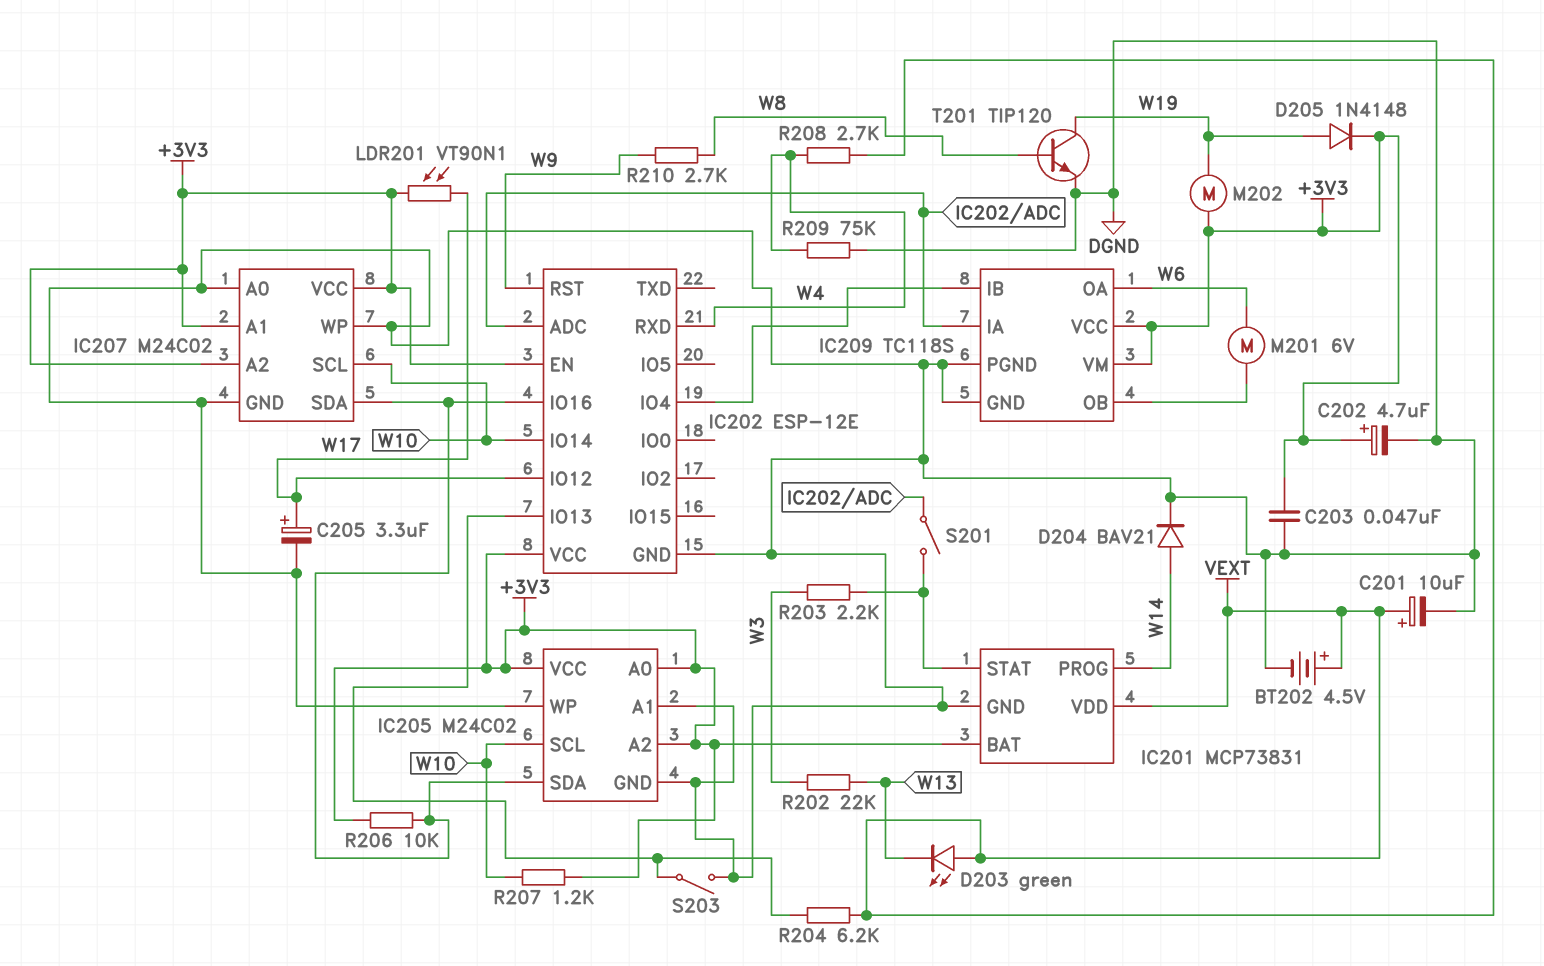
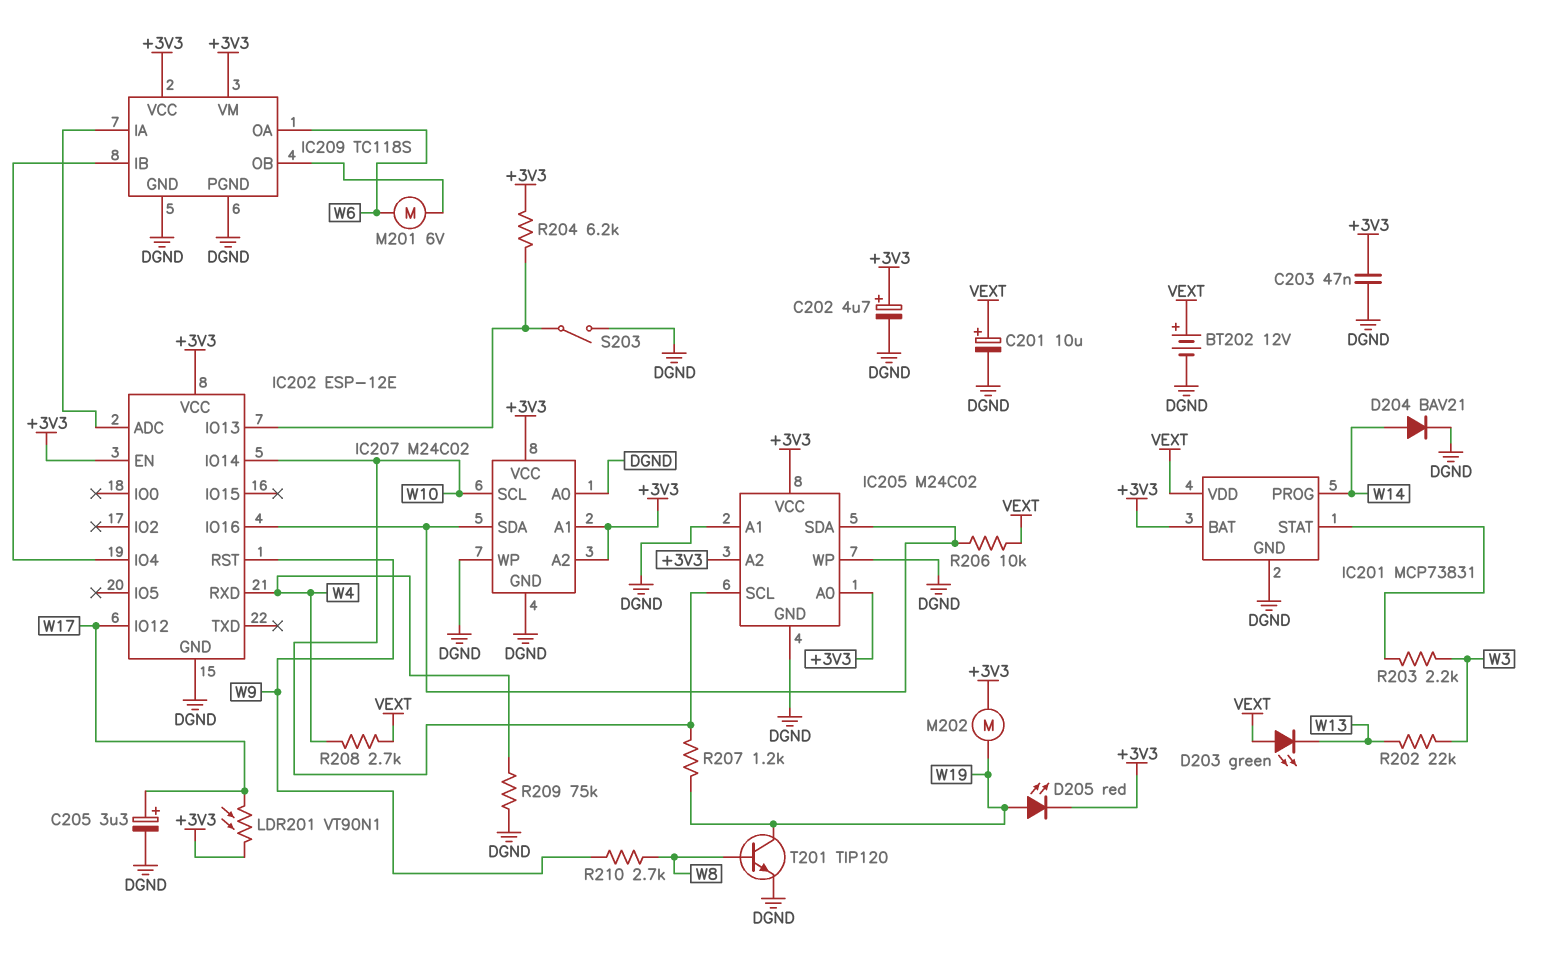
BT202: 4.5V (plus VEXT, minus DGND) -> 12V (plus VEXT, minus DGND)
D205: diode 1N4148 (A W19, K +3V3) -> LED red (A W19, K +3V3)
R204: 6.2k (IC202/IO13, VEXT) -> 6.2k (+3V3, IC202/IO13)
R206: 10k (+3V3, IC202/IO16) -> 10k (IC202/IO16, VEXT)
R207: 1.2k (+3V3, W10) -> 1.2k (W10, W19)
S201: switch (IC201/STAT, IC202/ADC) -> none

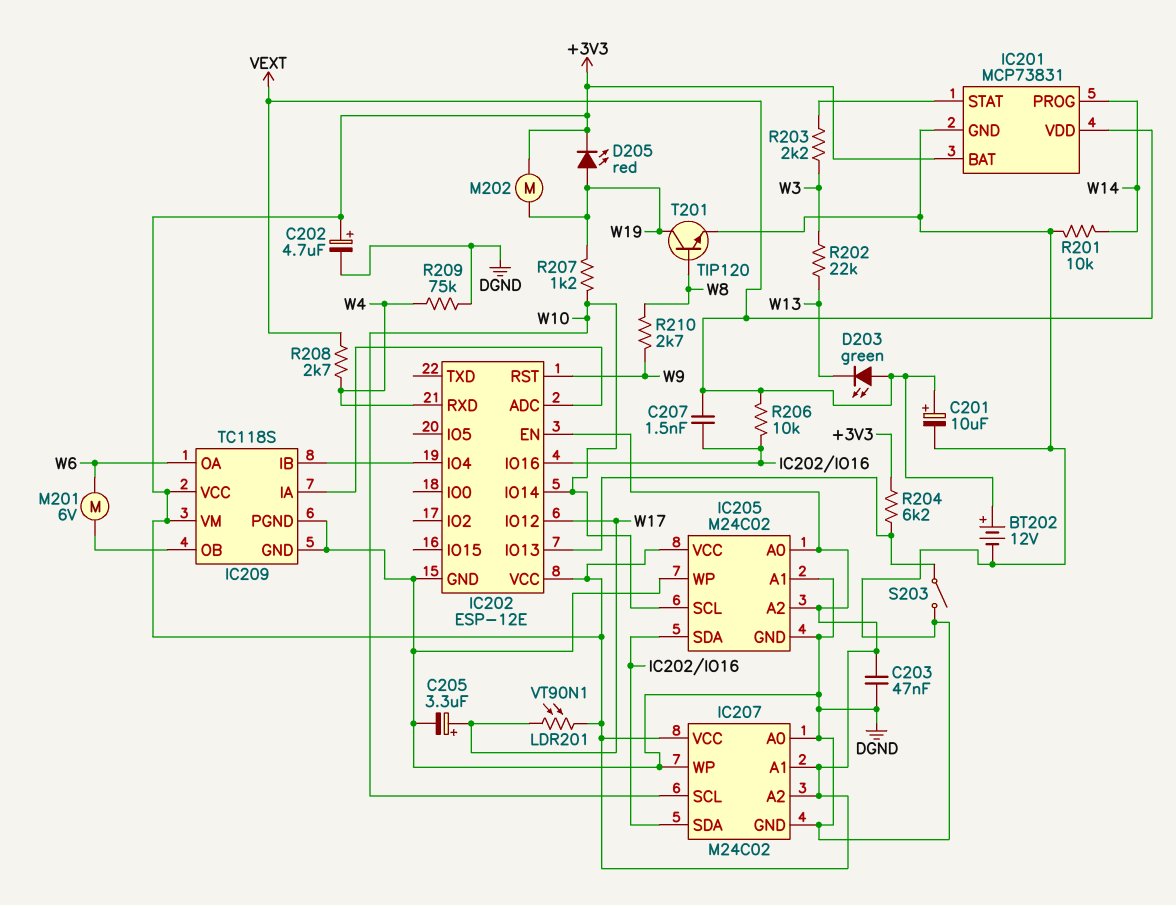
C207: none -> 1.5nF (IC202/IO16, VEXT)
D204: diode BAV21 (A W14, K DGND) -> none
R201: none -> 10k (DGND, W14)

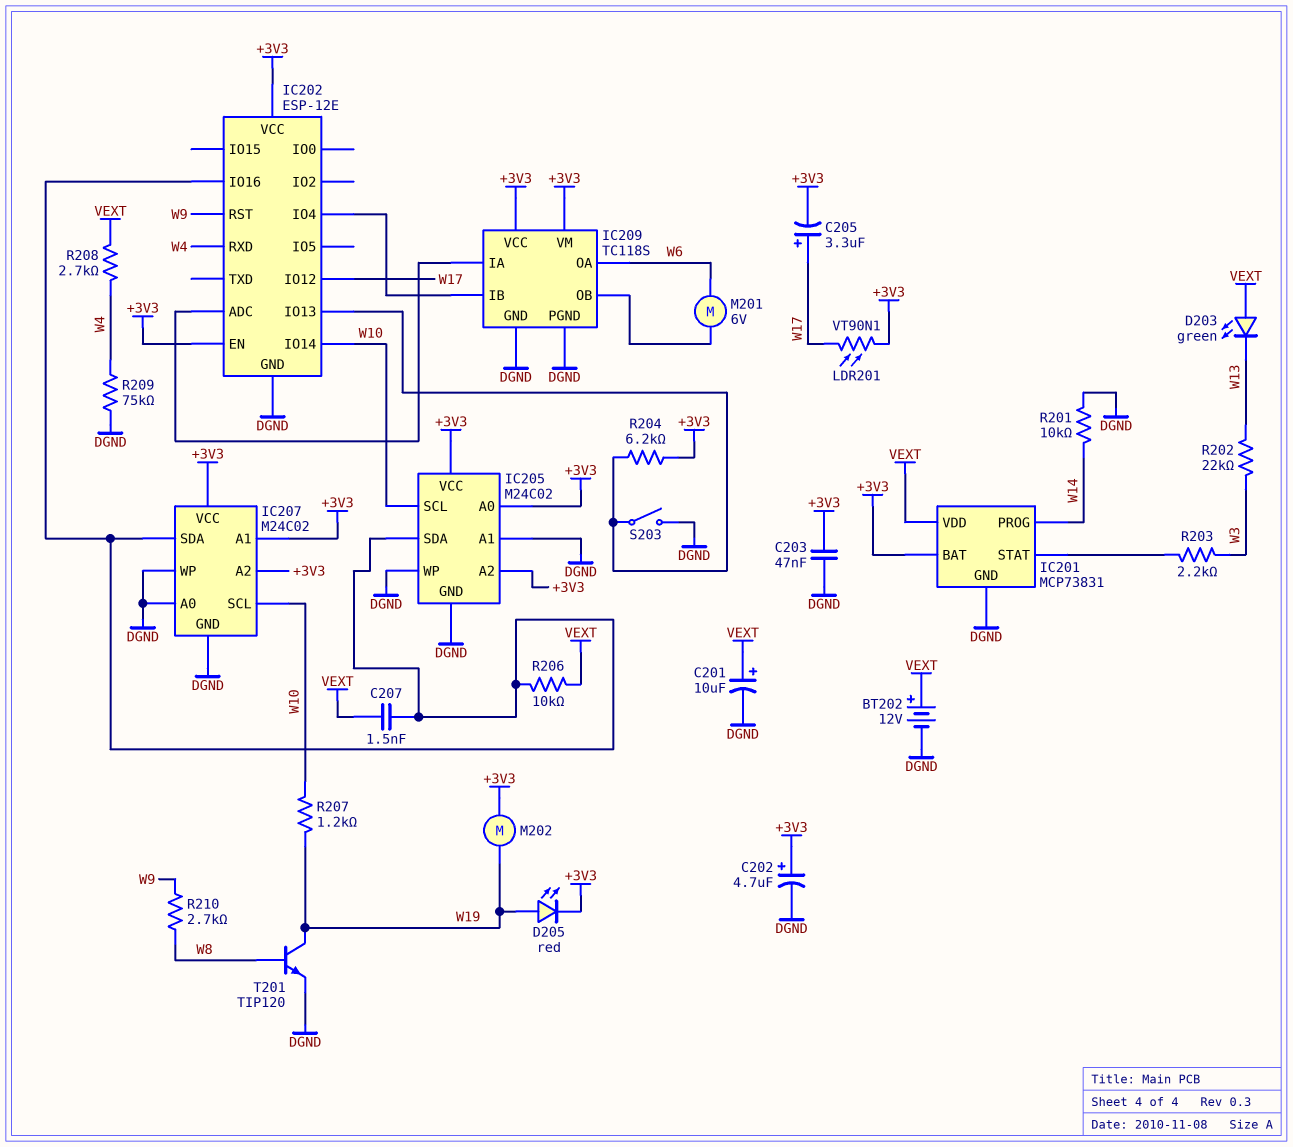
C205: 3.3uF (plus W17, minus DGND) -> 3.3uF (plus W17, minus +3V3)

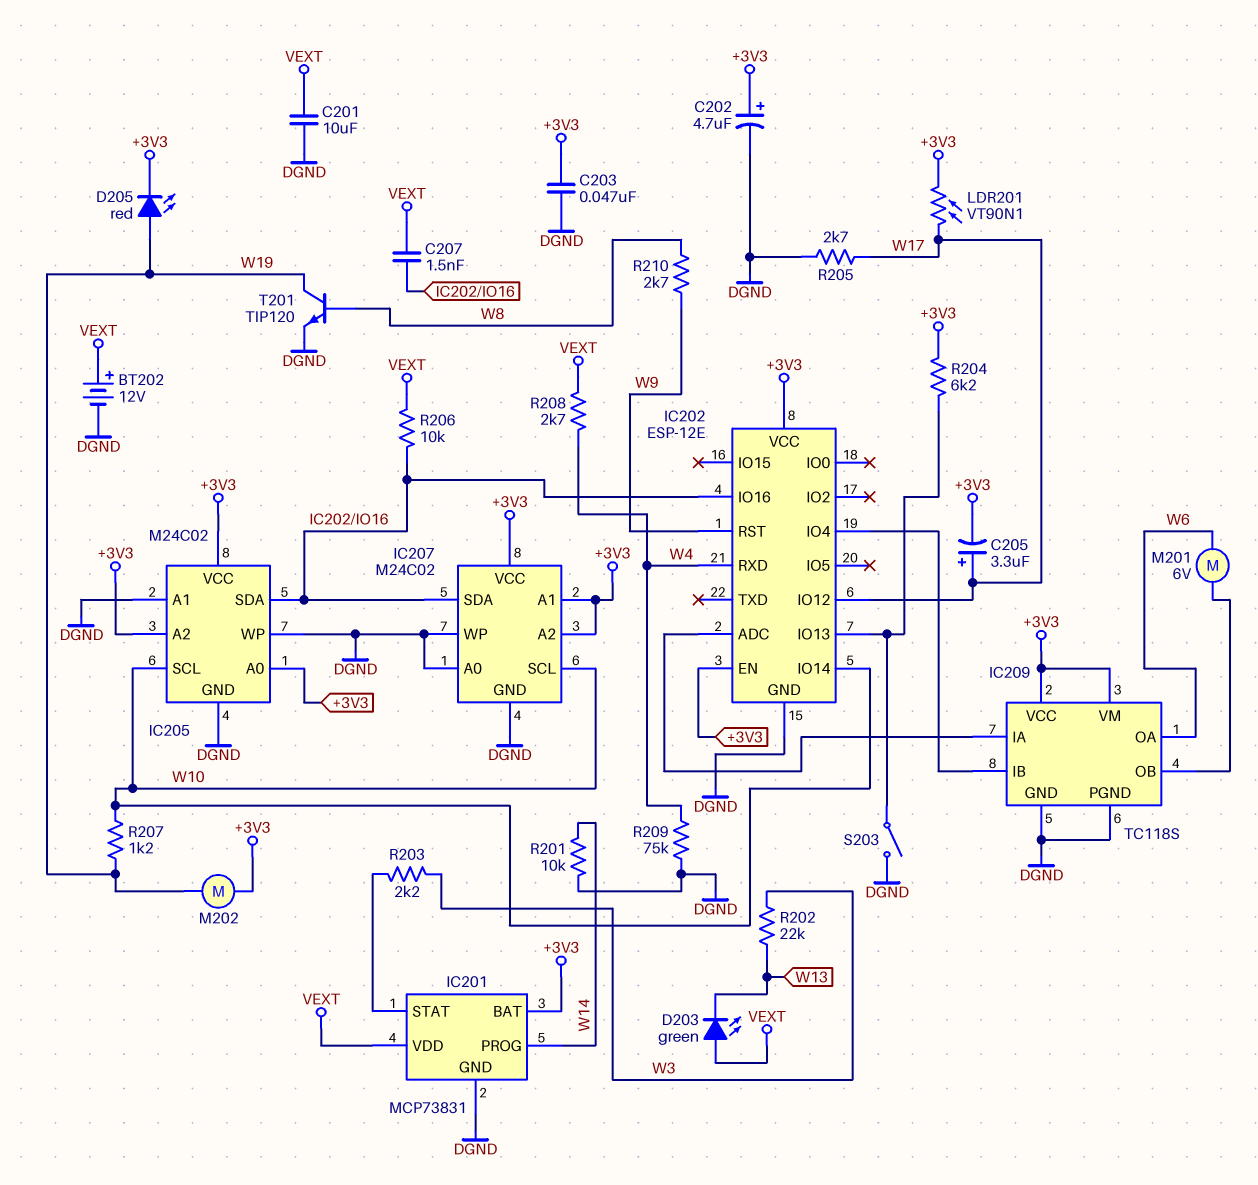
C201: 10uF (plus VEXT, minus DGND) -> 10uF (DGND, VEXT)
R205: none -> 2.7k (DGND, W17)

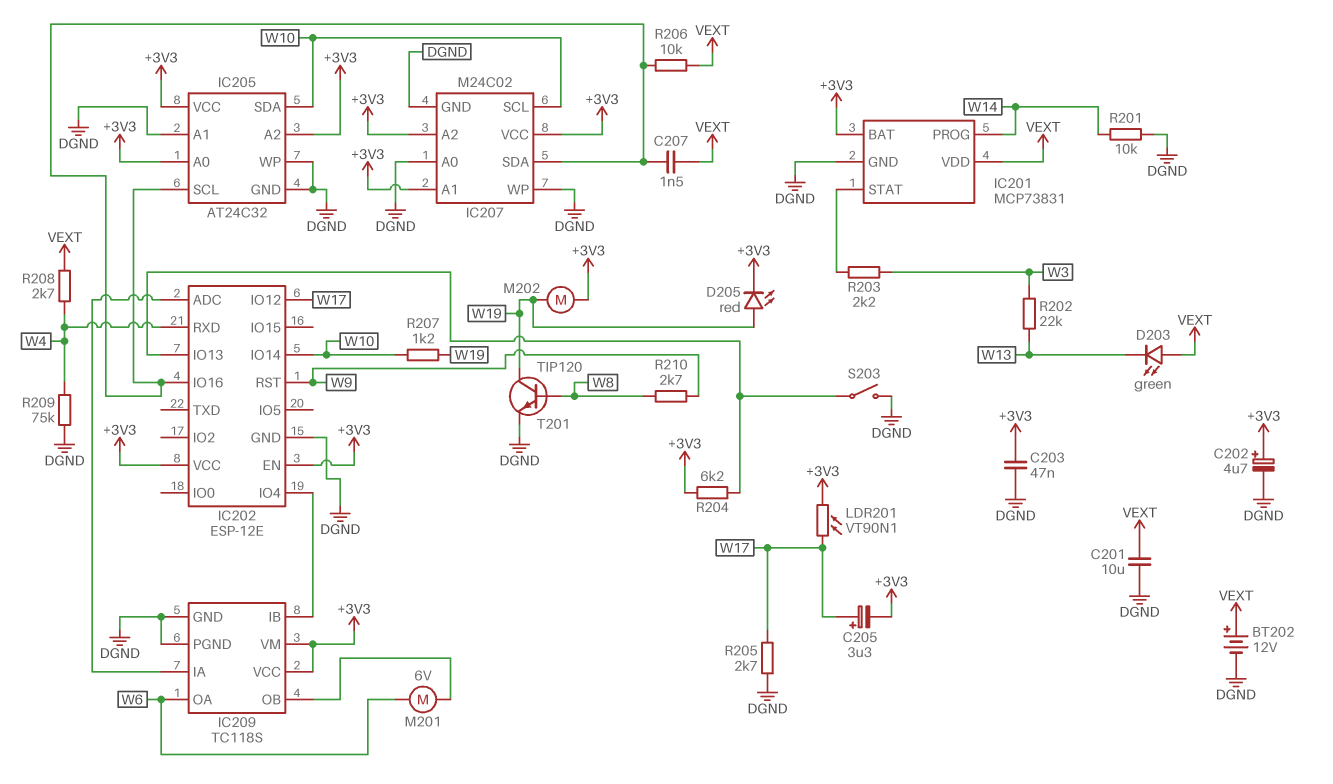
IC205: M24C02 -> AT24C32
IC205 pin SCL: W10 -> IC202/IO16
IC205 pin SDA: IC202/IO16 -> W10

